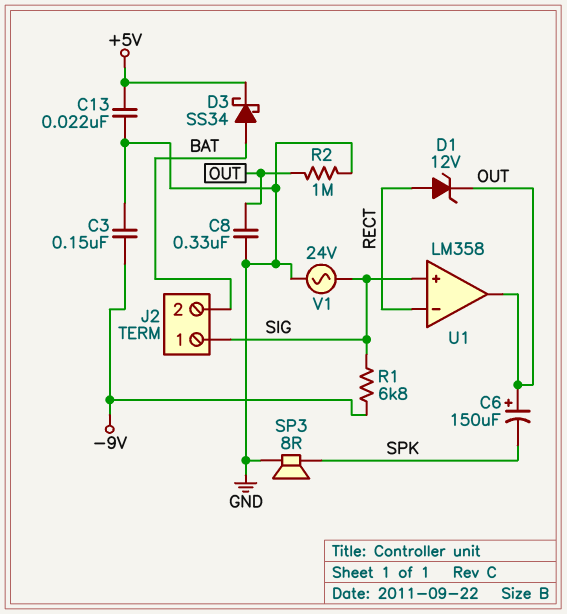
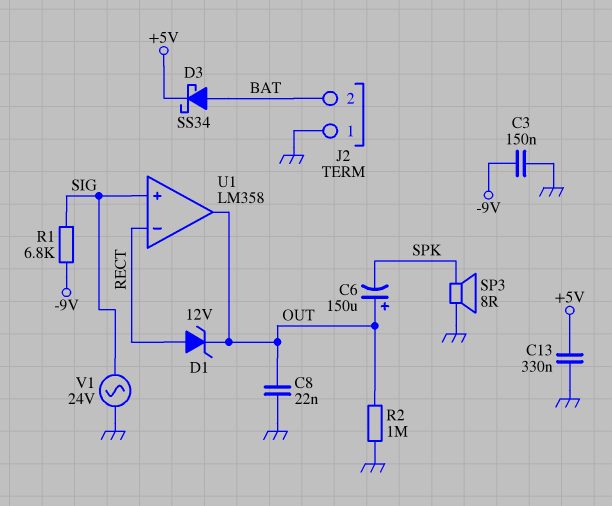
C8: 330nF (GND, OUT) -> 22nF (GND, OUT)
C13: 22nF (+5V, GND) -> 330nF (+5V, GND)
J2 pin 1: SIG -> GND

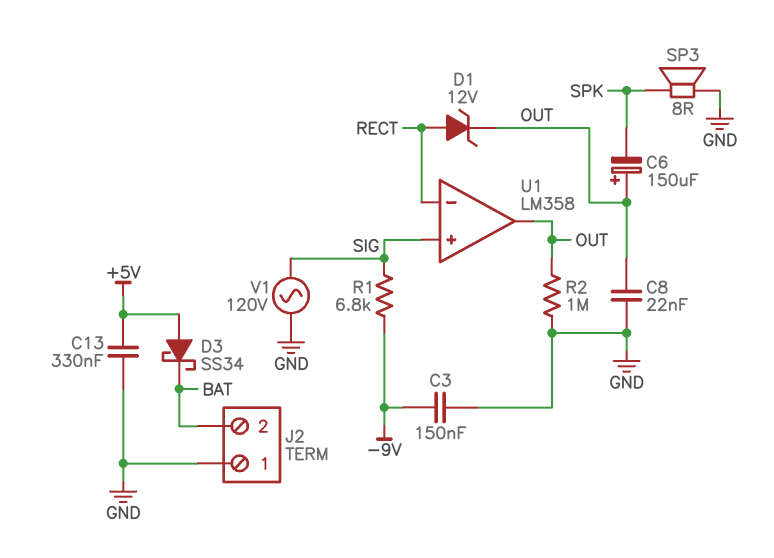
D3: schottky SS34 (A BAT, K +5V) -> schottky SS34 (A +5V, K BAT)
V1: AC 24V (GND, SIG) -> AC 120V (GND, SIG)

